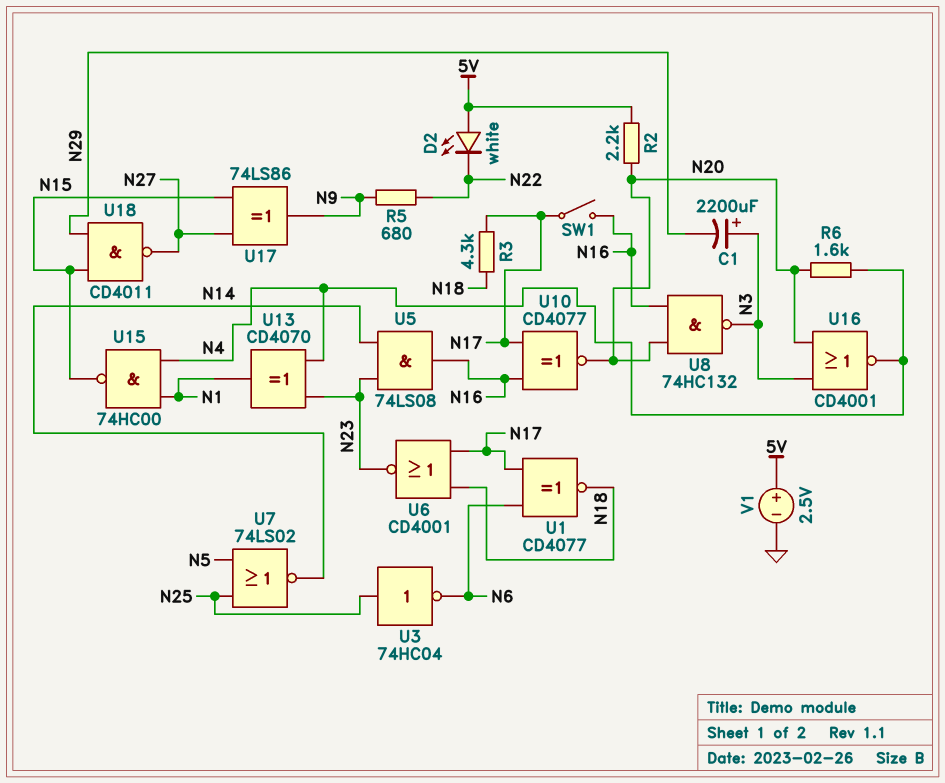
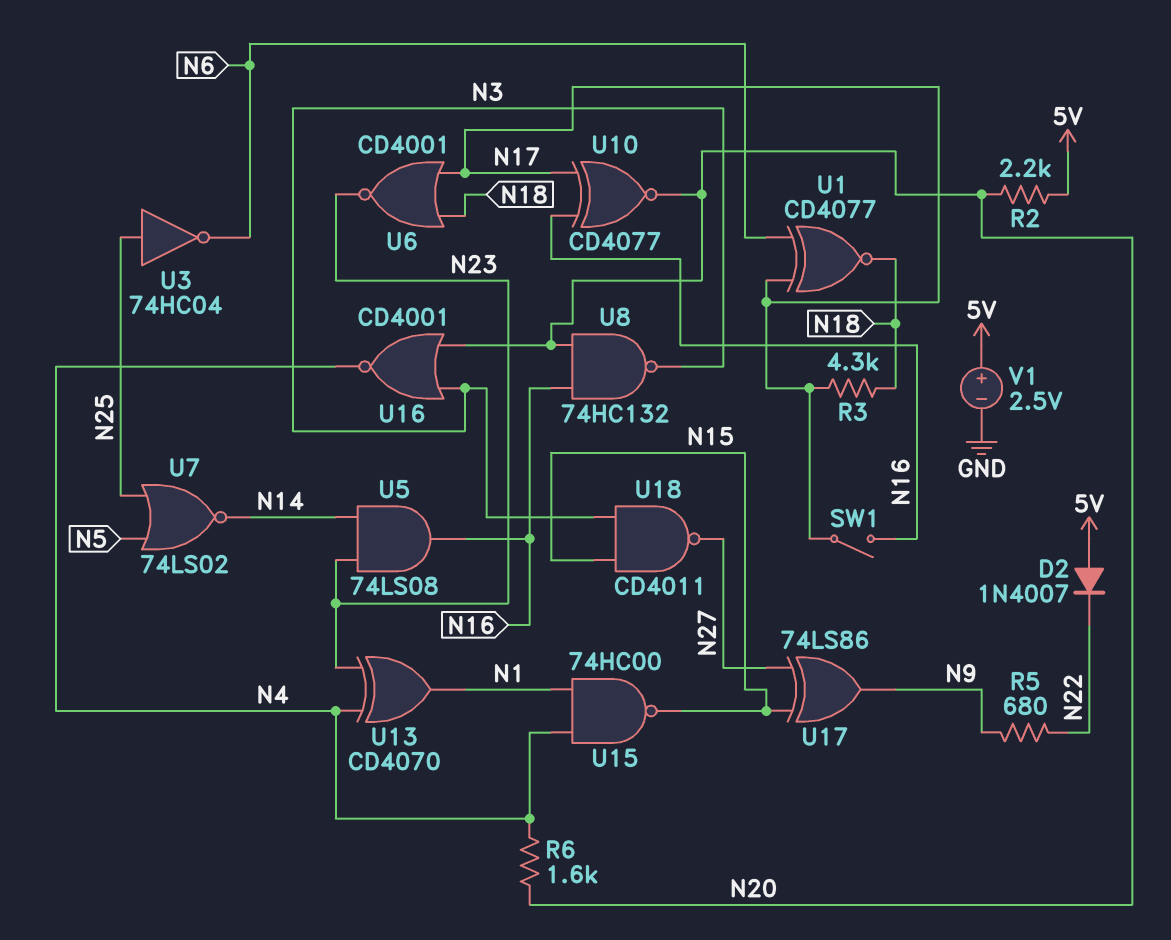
C1: 2200uF (plus N3, minus N29) -> none
D2: LED white (A 5V, K N22) -> diode 1N4007 (A 5V, K N22)
U18: NAND CD4011 (in N15, in N29, out N27) -> NAND CD4011 (in N3, in N15, out N27)

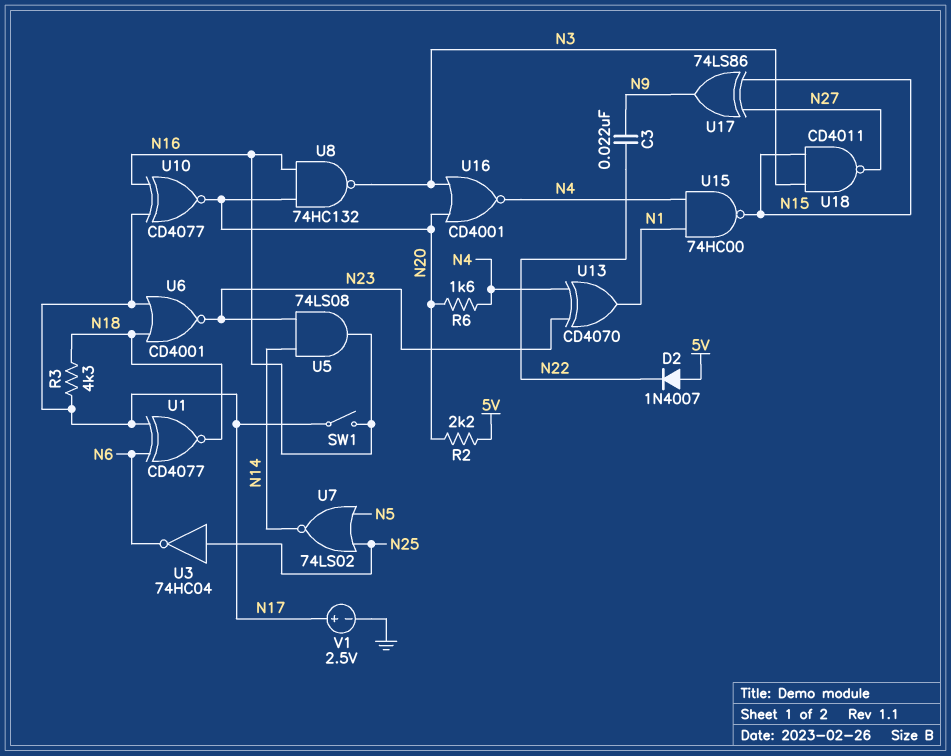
C3: none -> 22nF (N9, N22)
R5: 680 (N9, N22) -> none
V1: 2.5V (plus 5V, minus GND) -> 2.5V (plus N17, minus GND)

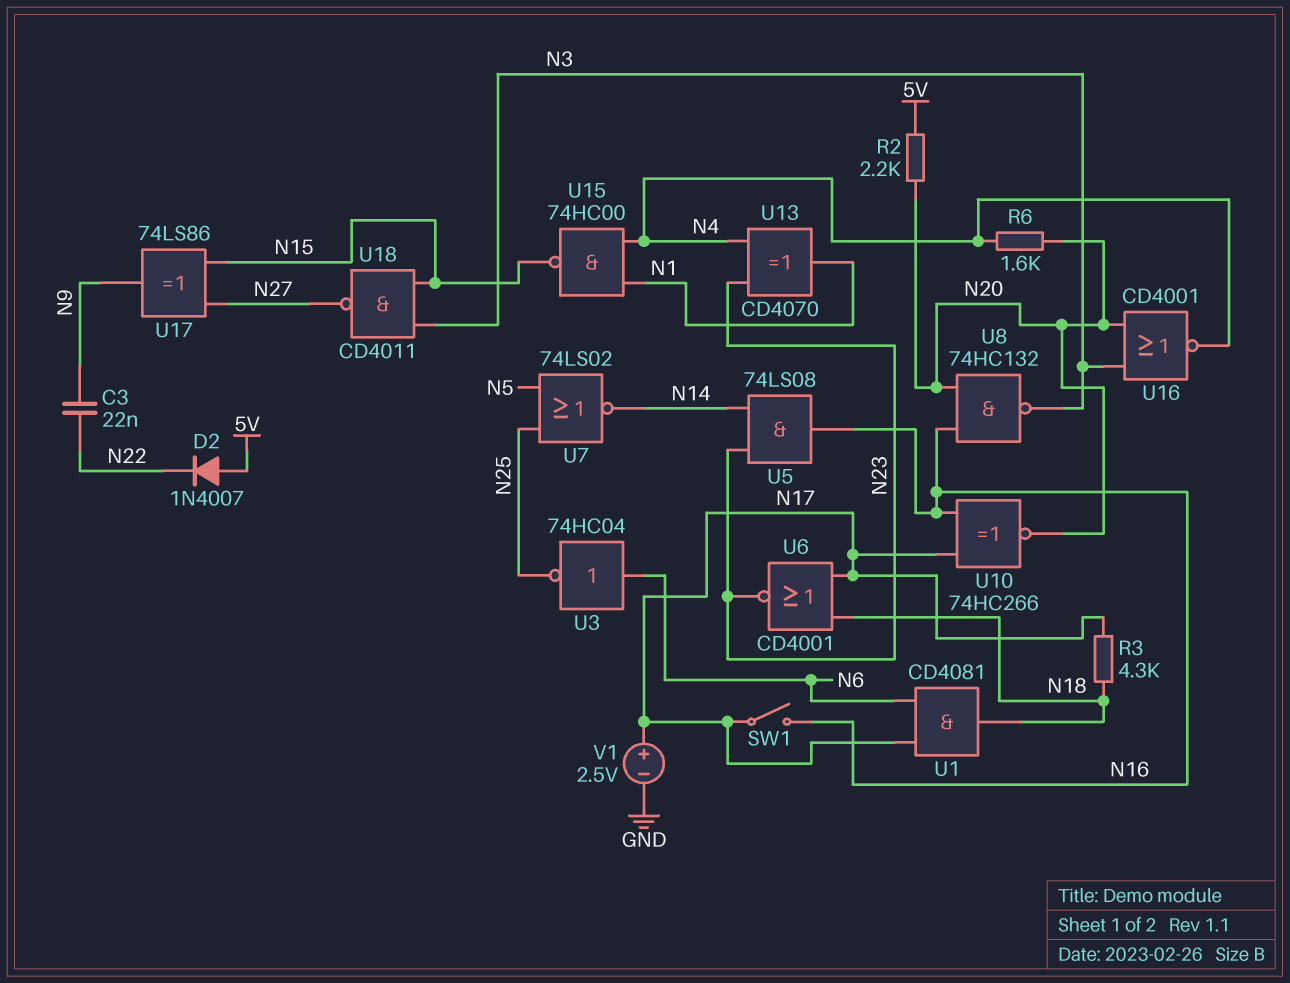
U1: XNOR CD4077 (in N6, in N17, out N18) -> AND CD4081 (in N6, in N17, out N18)
U3: NOT 74HC04 (in N25, out N6) -> NOT 74HC04 (in N6, out N25)
U10: XNOR CD4077 (in N16, in N17, out N20) -> XNOR 74HC266 (in N16, in N17, out N20)

